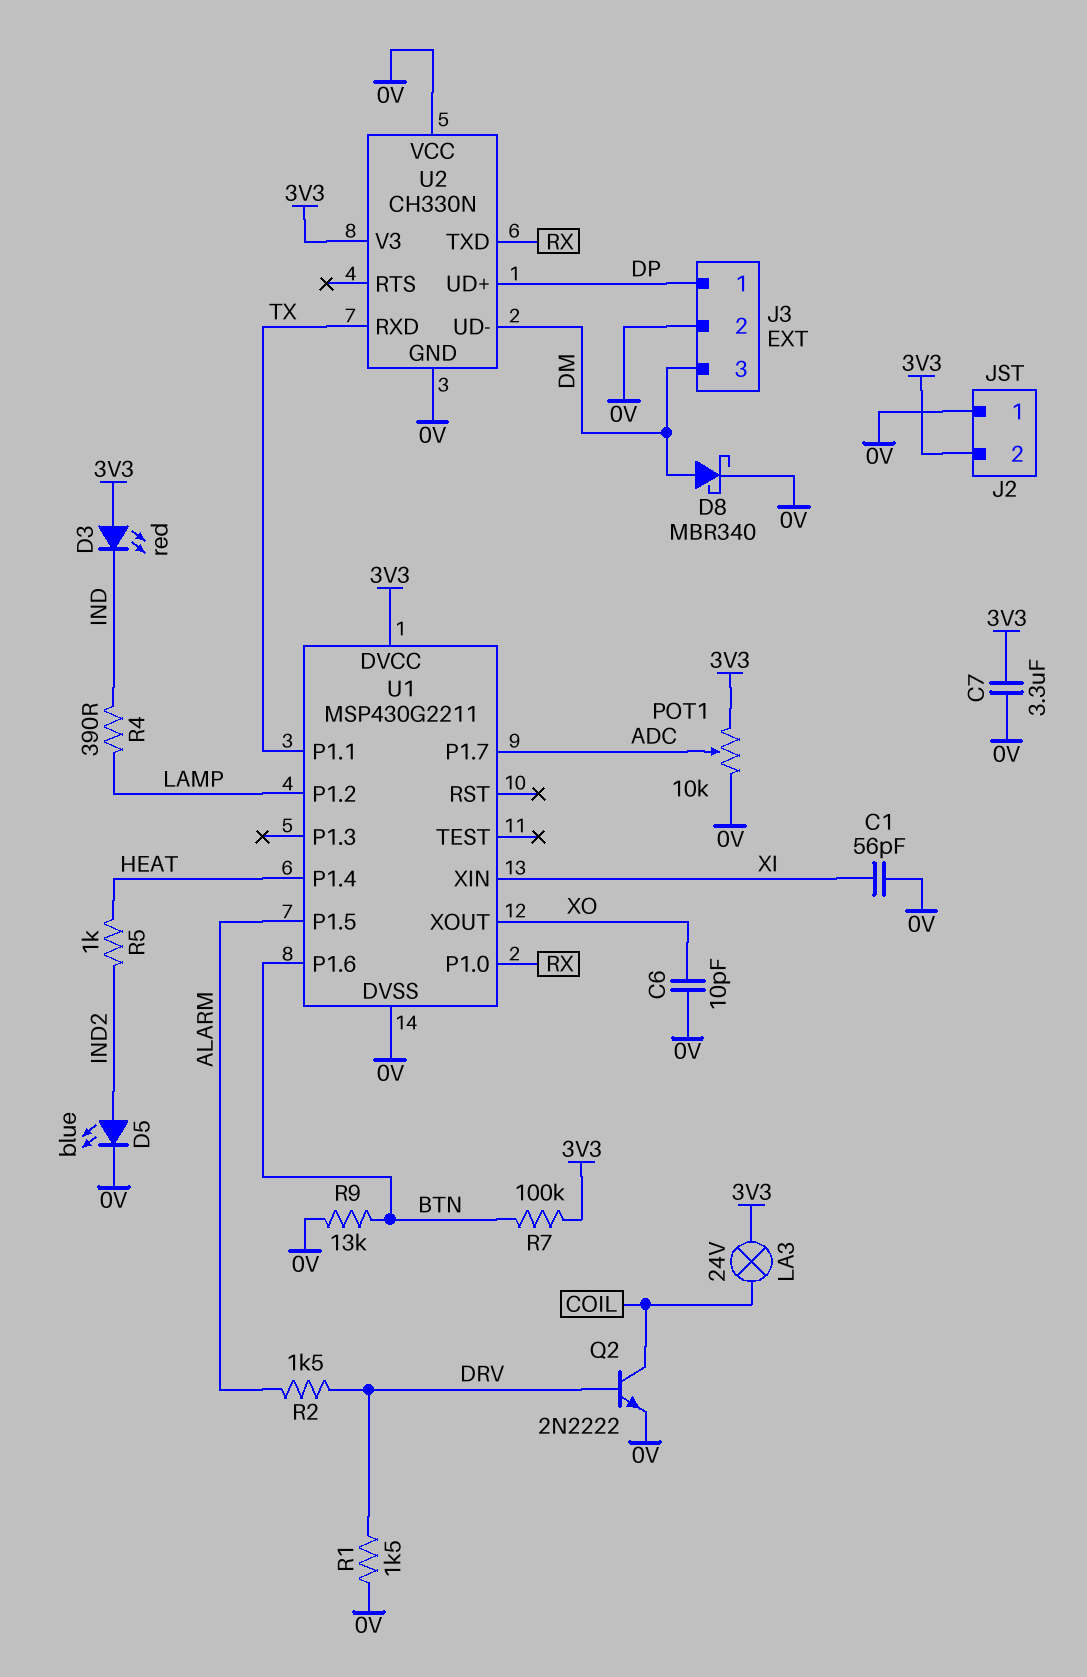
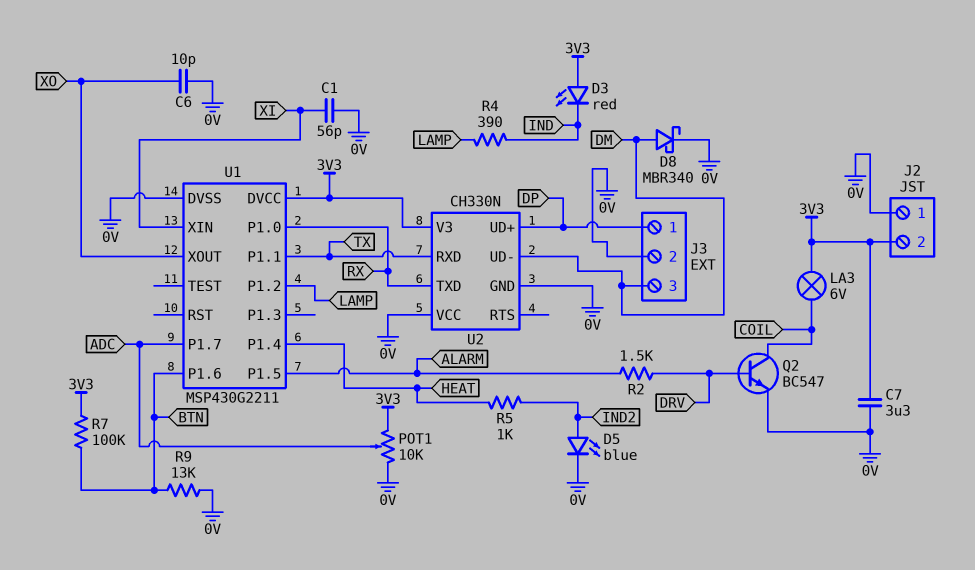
LA3: lamp 24V (3V3, COIL) -> lamp 6V (3V3, COIL)
Q2: NPN 2N2222 (B DRV, C COIL, E 0V) -> NPN BC547 (B DRV, C COIL, E 0V)
R1: 1.5k (0V, DRV) -> none

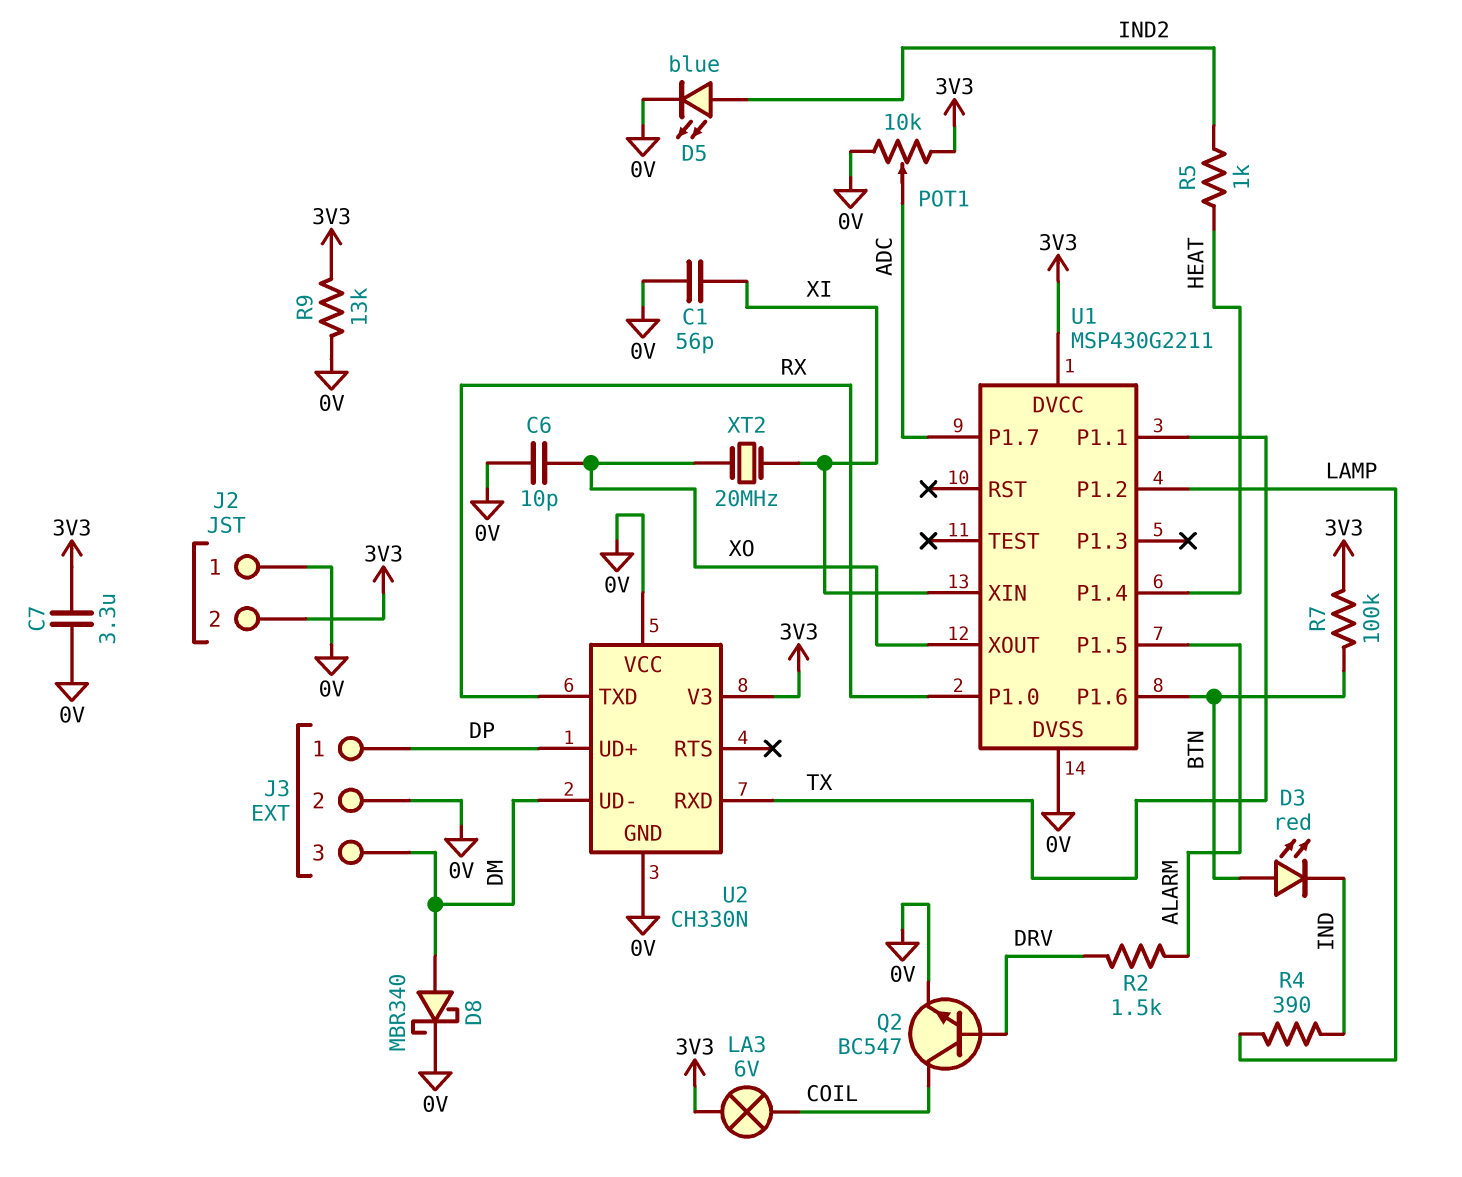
D3: LED red (A 3V3, K IND) -> LED red (A BTN, K IND)
R9: 13k (0V, BTN) -> 13k (0V, 3V3)
XT2: none -> 20MHz (XI, XO)

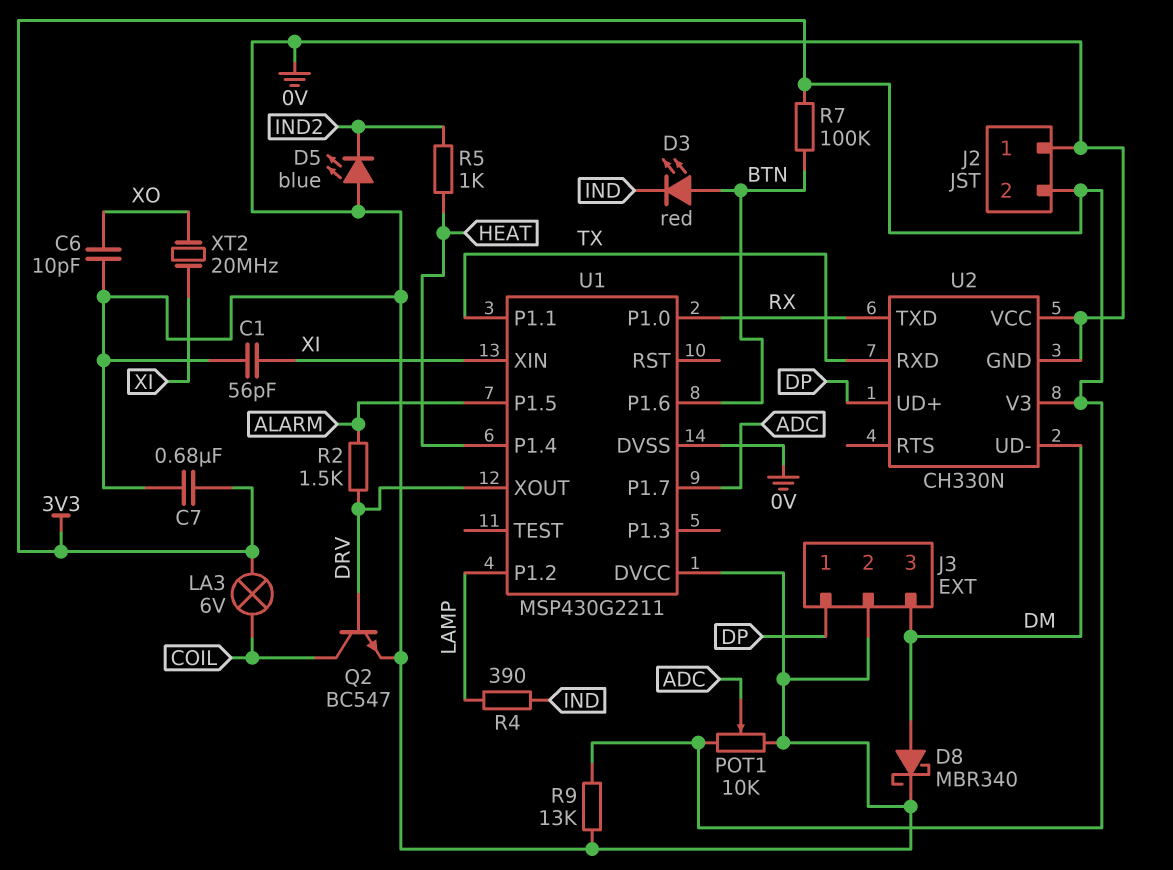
C7: 3.3uF (0V, 3V3) -> 680nF (0V, 3V3)
D5: LED blue (A IND2, K 0V) -> LED blue (A 0V, K IND2)
U1 pin DVCC: 3V3 -> 0V
U1 pin XOUT: XO -> DRV

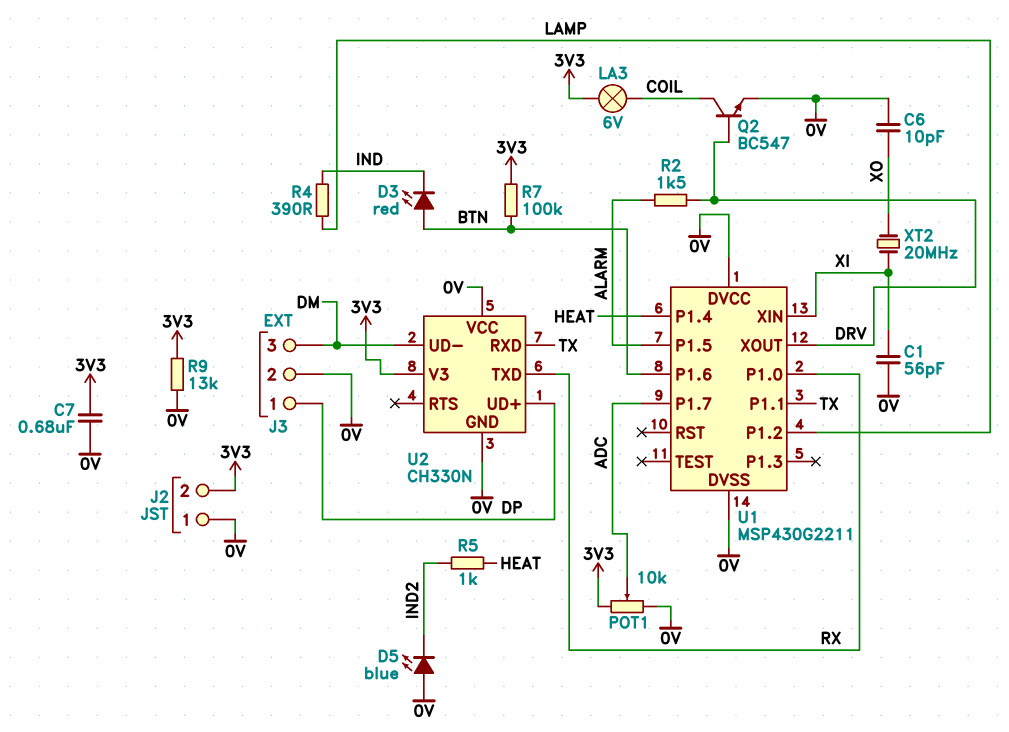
D8: schottky MBR340 (A DM, K 0V) -> none

